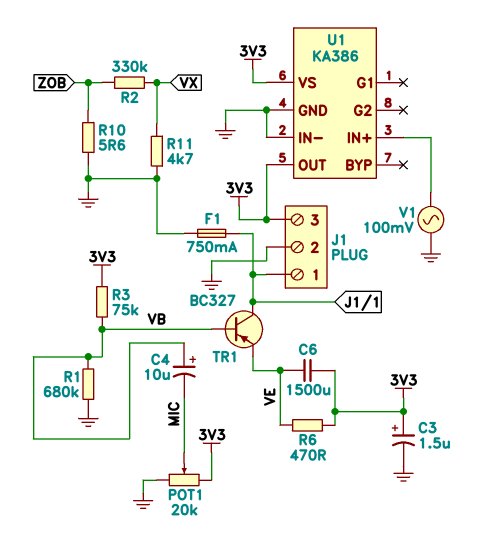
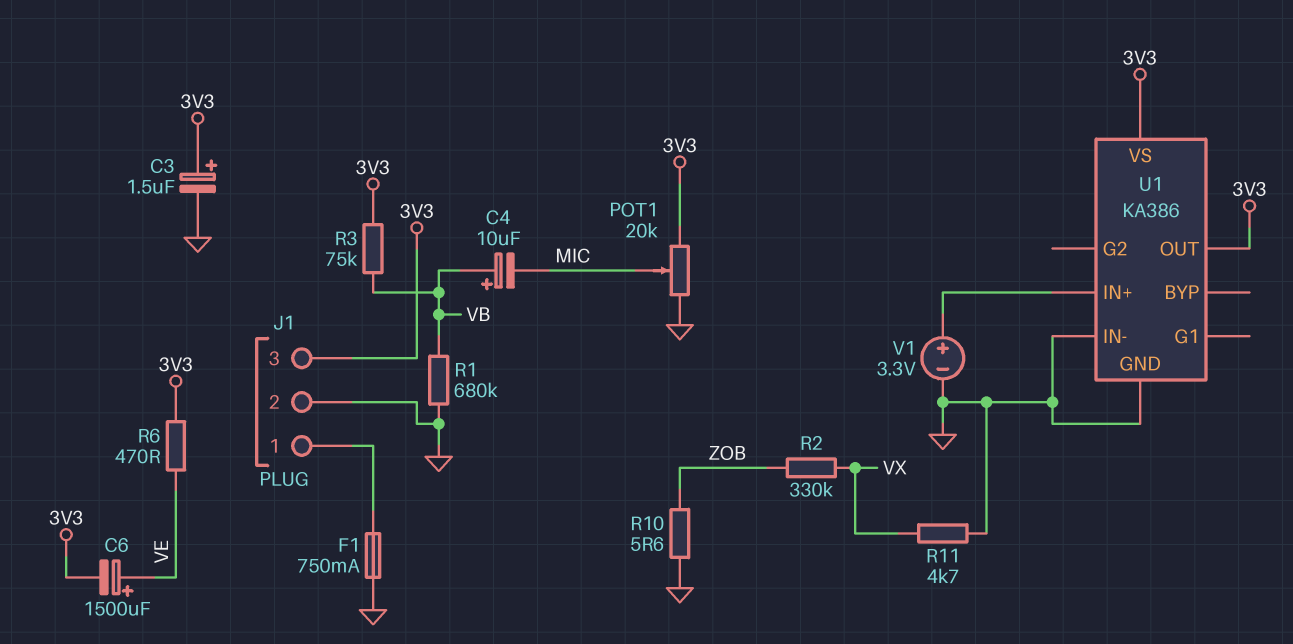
C6: 1500uF (3V3, VE) -> 1500uF (plus VE, minus 3V3)
TR1: PNP BC327 (B VB, C J1/1, E VE) -> none
V1: AC 100mV (GND, U1/IN+) -> 3.3V (plus U1/IN+, minus GND)

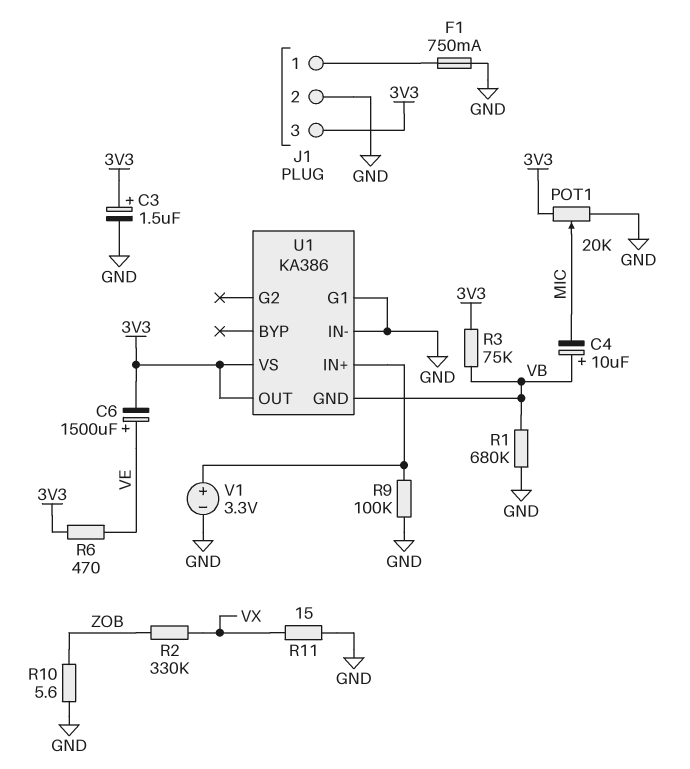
R9: none -> 100k (GND, U1/IN+)
R11: 4.7k (GND, VX) -> 15 (GND, VX)
U1 pin G1: none -> GND
U1 pin GND: GND -> VB

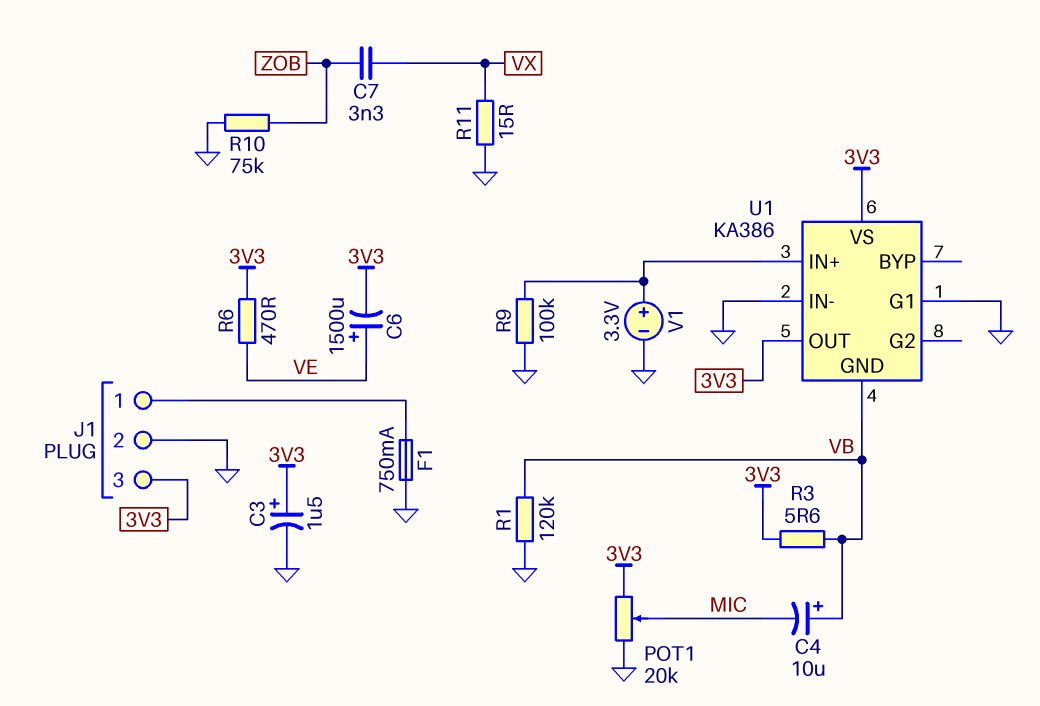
C7: none -> 3.3nF (VX, ZOB)
R1: 680k (GND, VB) -> 120k (GND, VB)
R2: 330k (VX, ZOB) -> none
R3: 75k (3V3, VB) -> 5.6 (3V3, VB)
R10: 5.6 (GND, ZOB) -> 75k (GND, ZOB)

